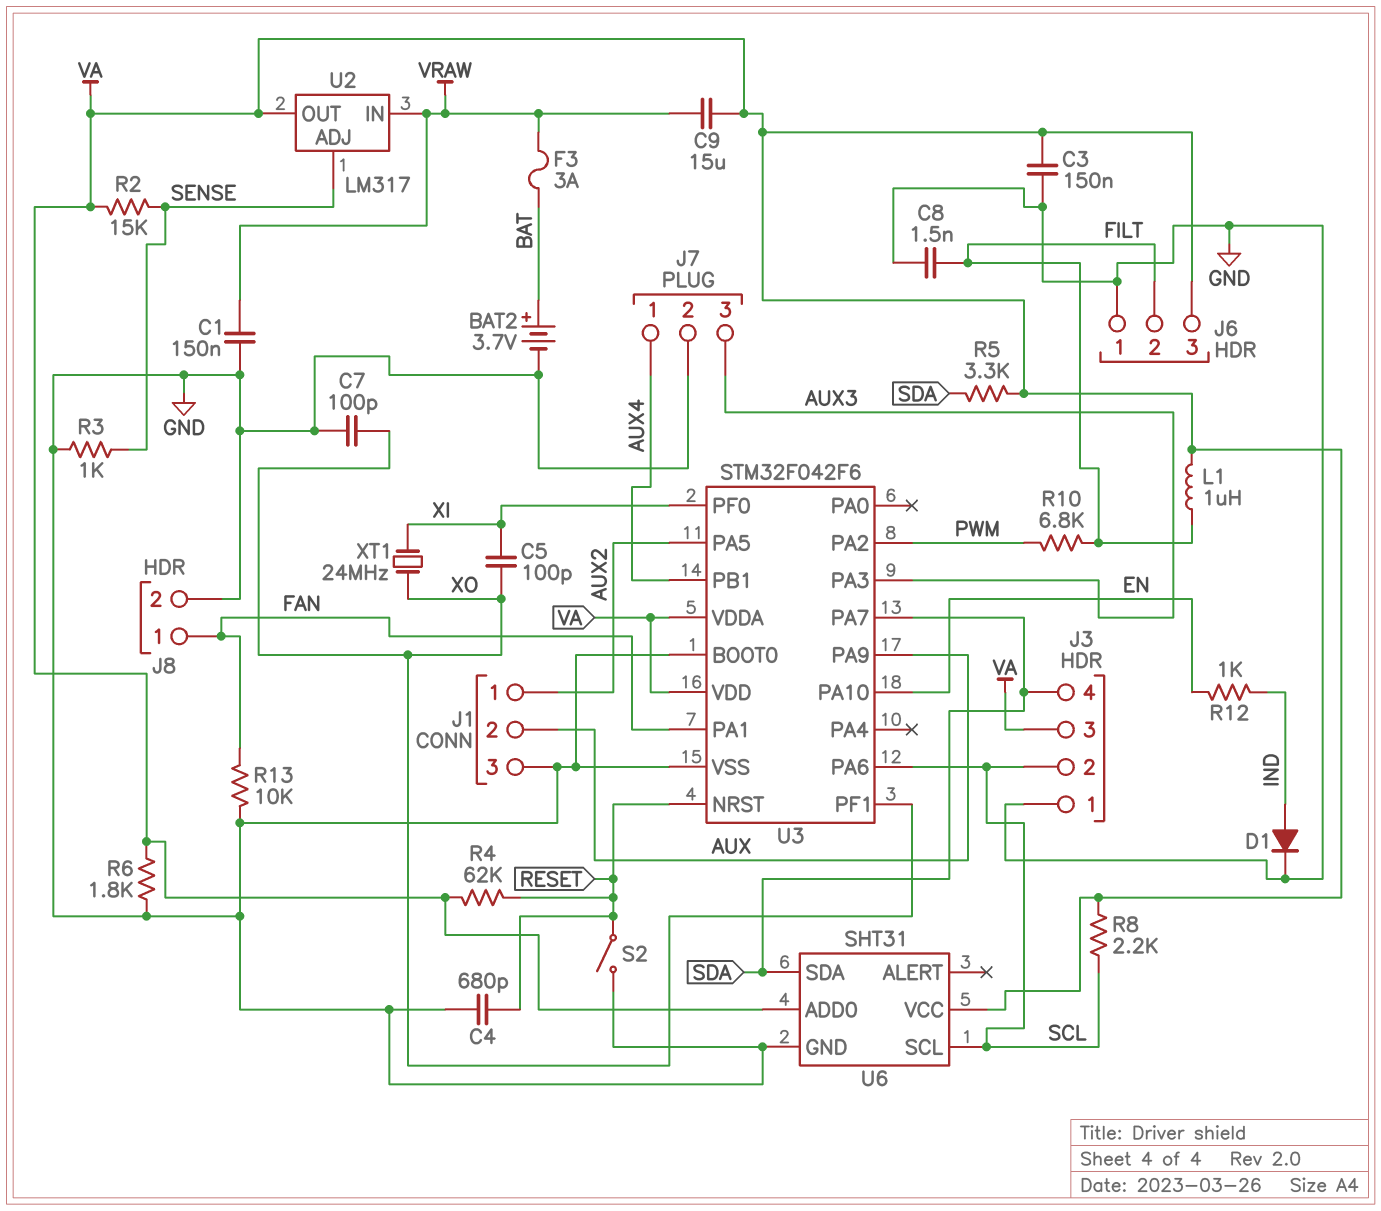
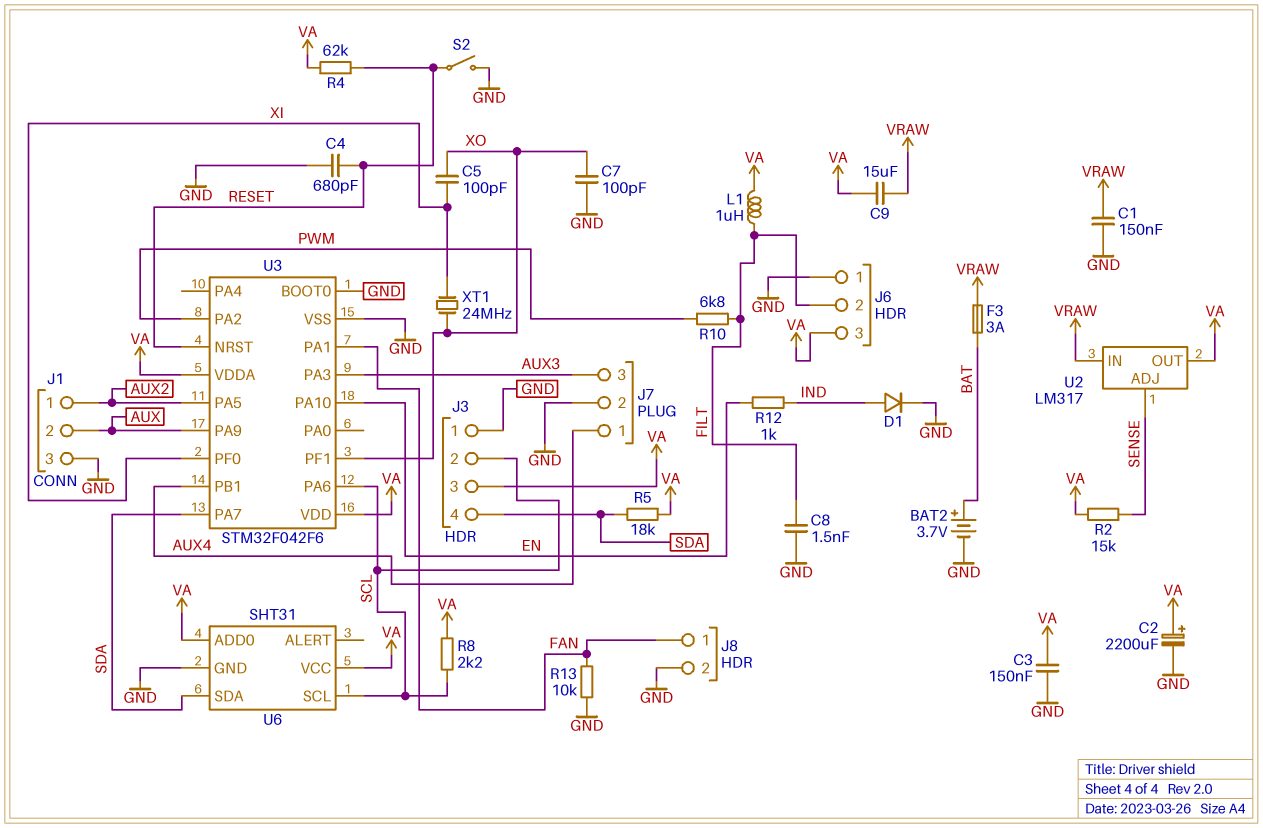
C2: none -> 2200uF (plus VA, minus GND)
R3: 1k (GND, SENSE) -> none
R5: 3.3k (SDA, VA) -> 18k (SDA, VA)
R6: 1.8k (GND, VA) -> none

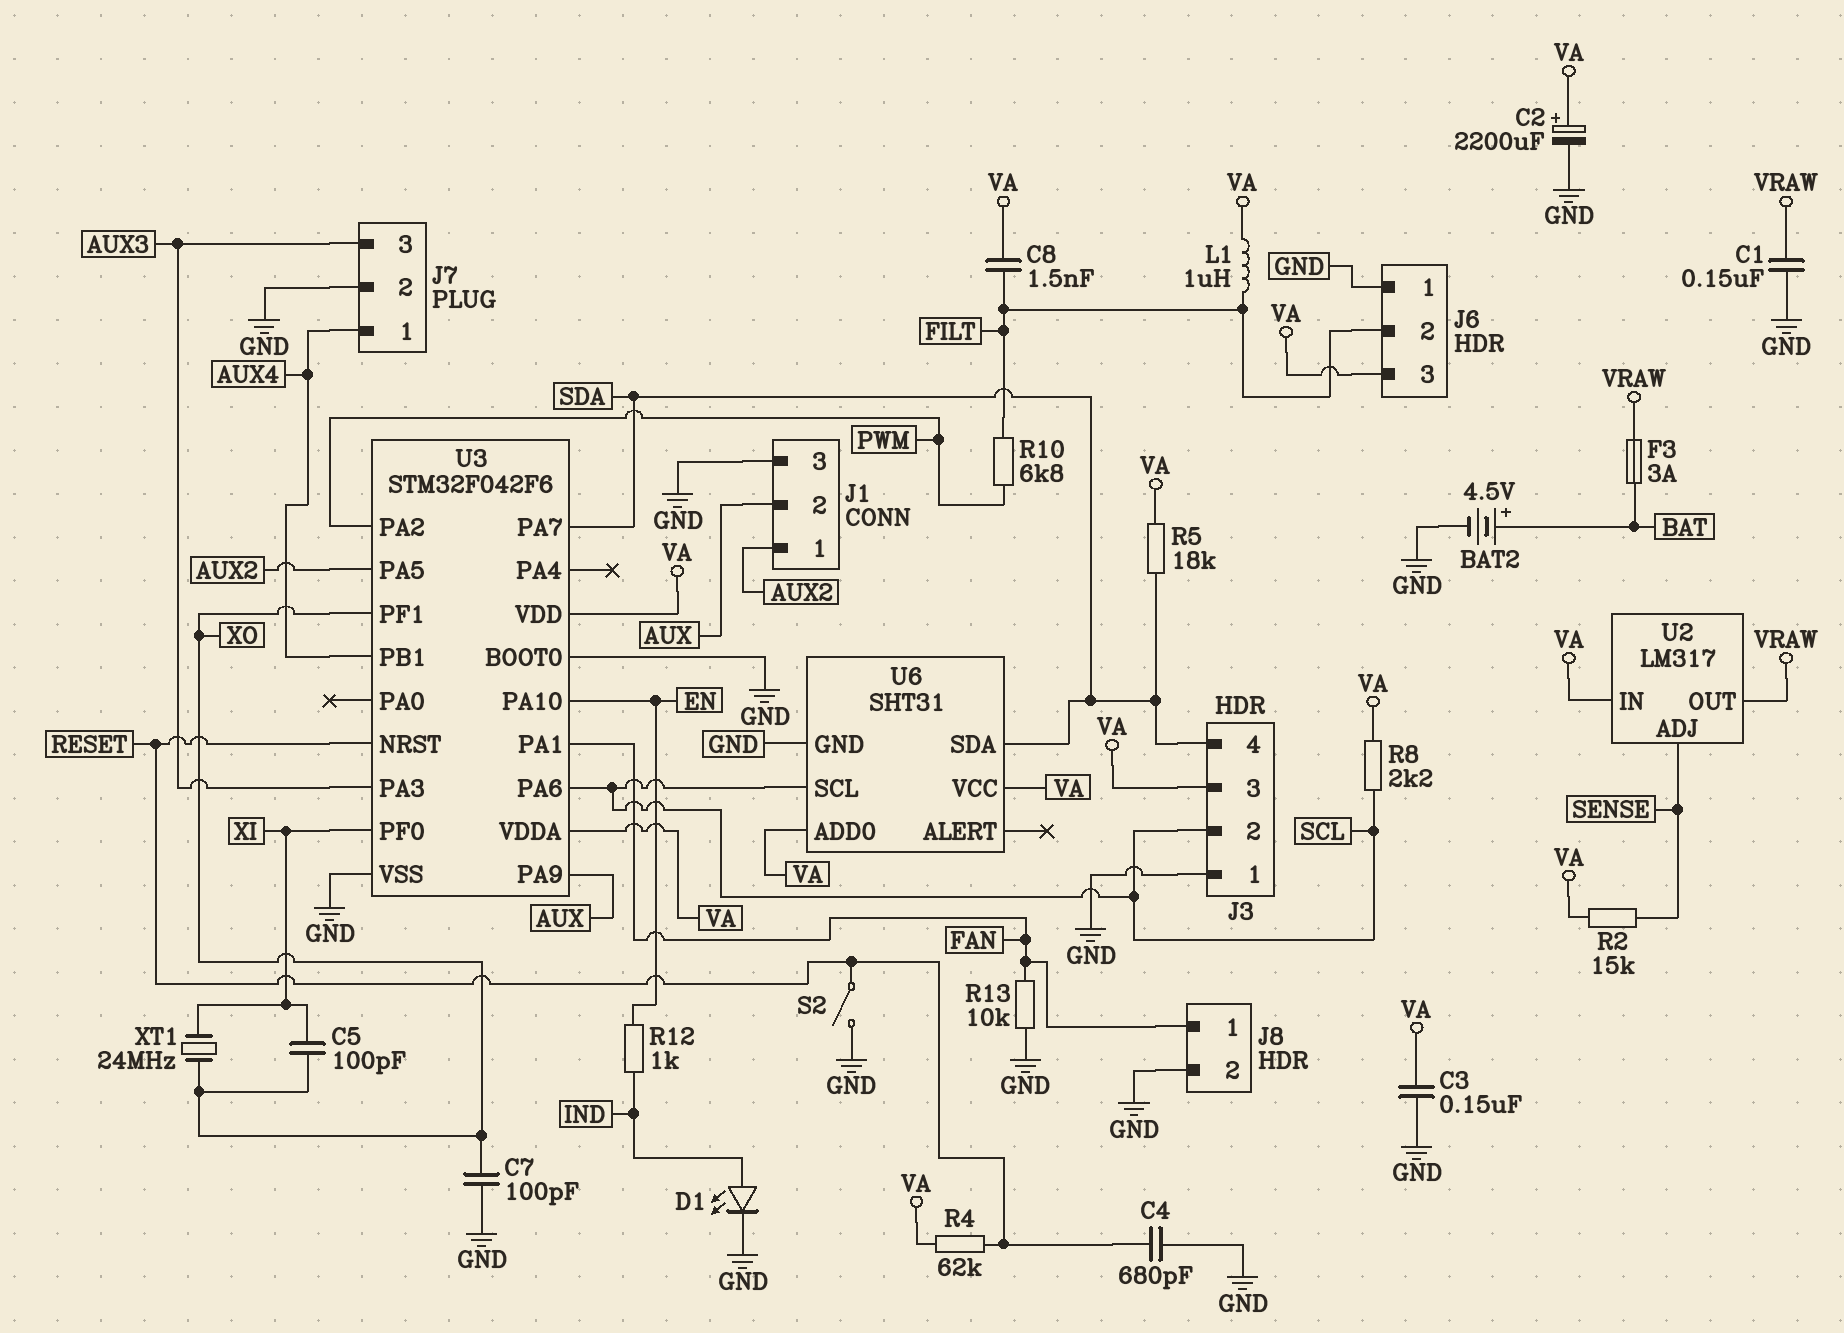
BAT2: 3.7V (plus BAT, minus GND) -> 4.5V (plus BAT, minus GND)
C8: 1.5nF (FILT, GND) -> 1.5nF (FILT, VA)
C9: 15uF (VA, VRAW) -> none
D1: diode (A IND, K GND) -> LED (A IND, K GND)
U2 pin IN: VRAW -> VA
U2 pin OUT: VA -> VRAW

